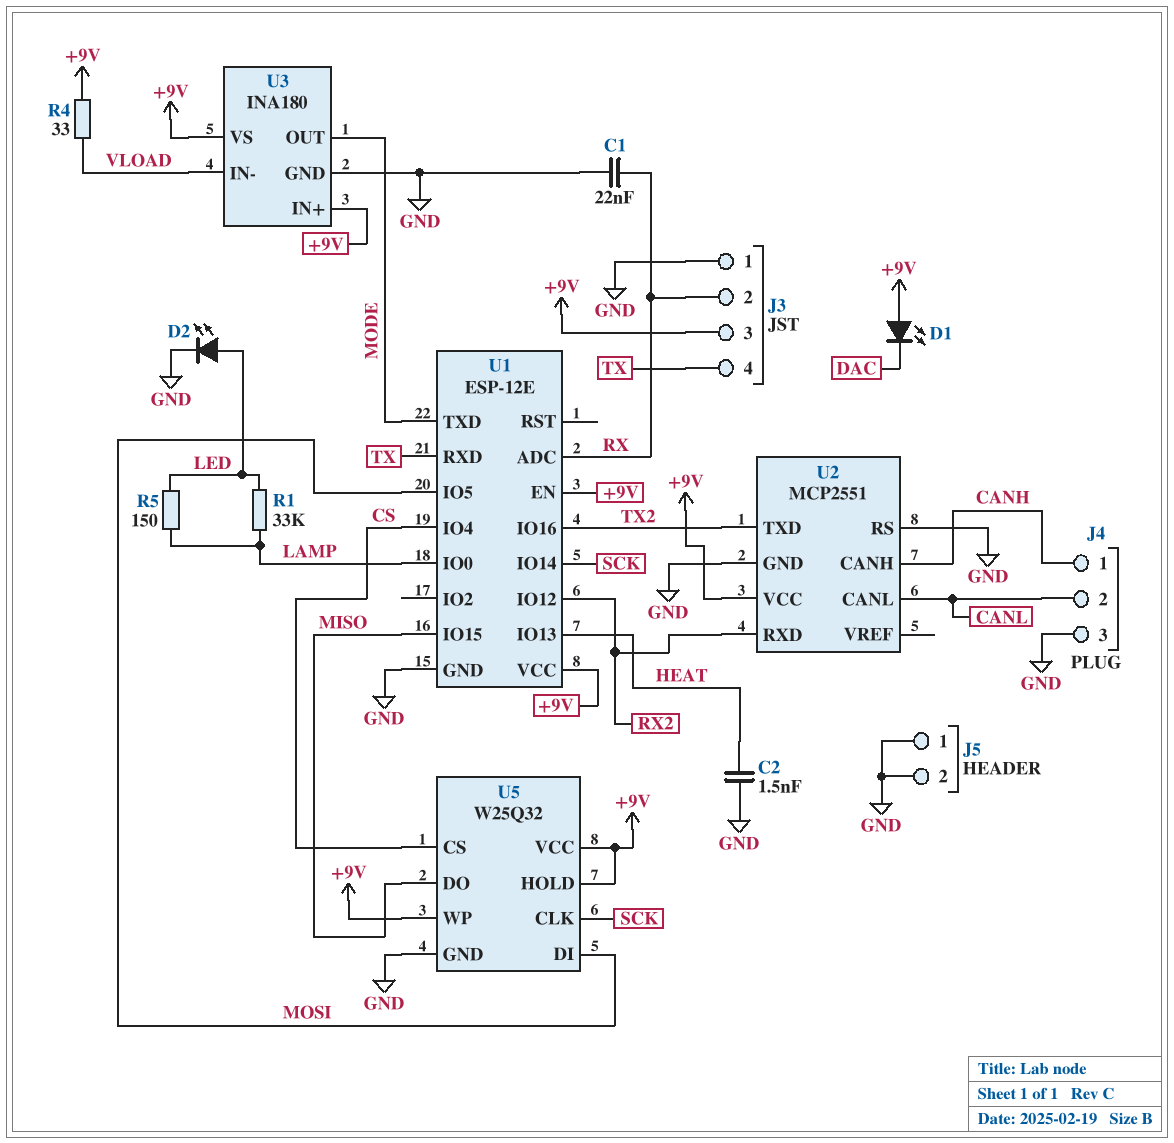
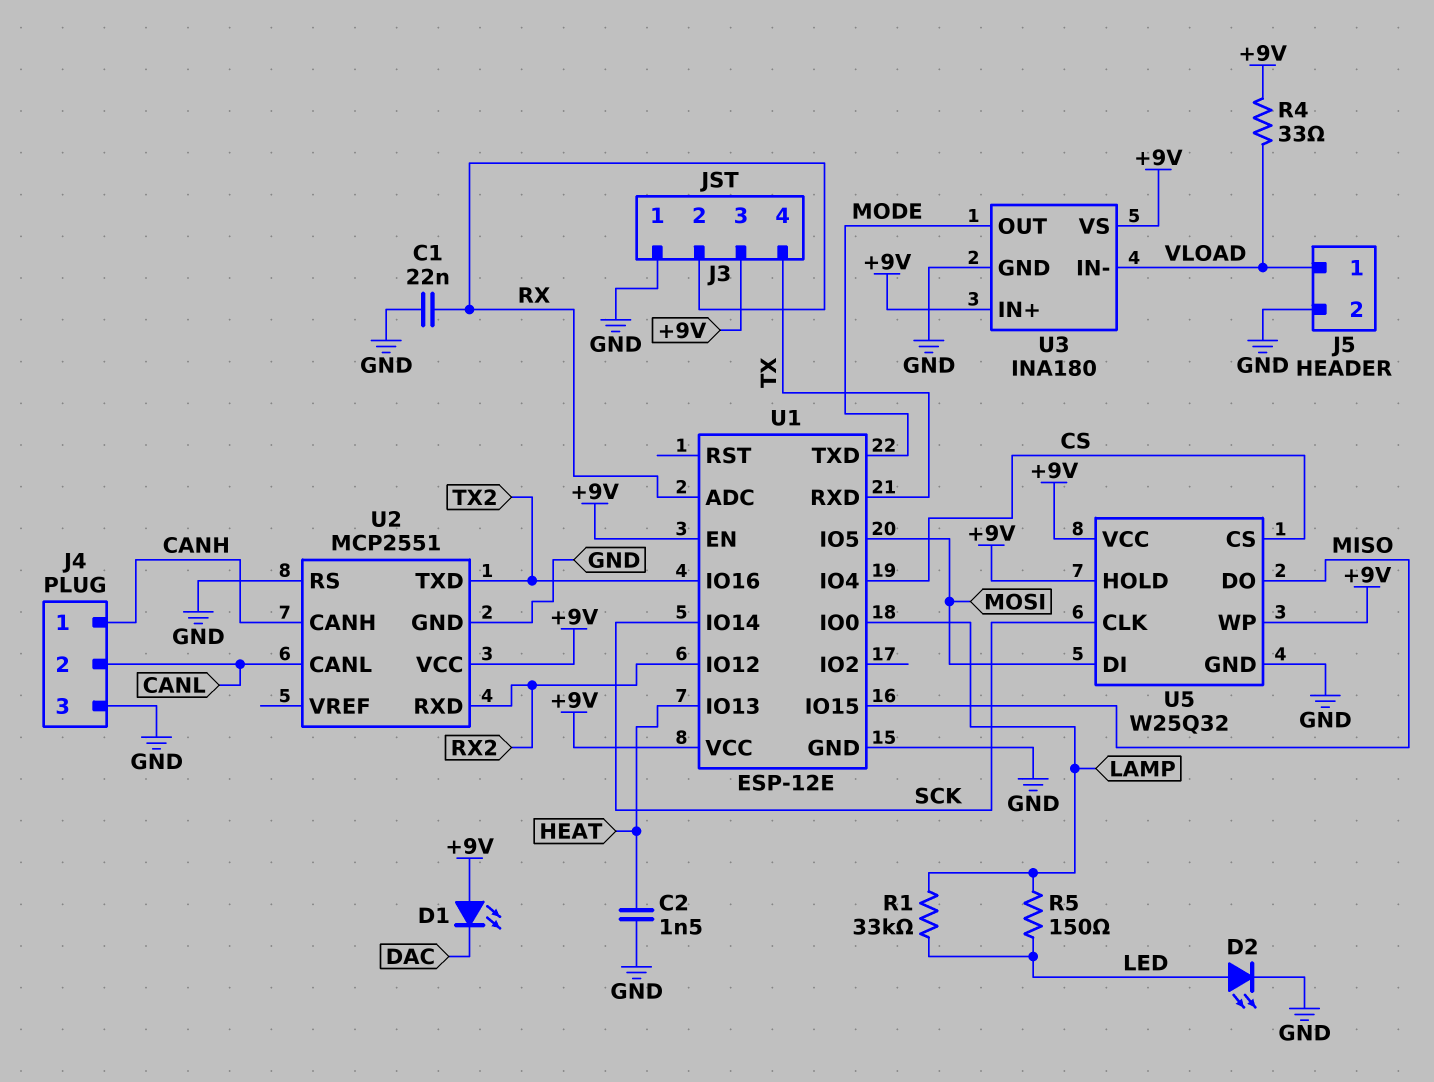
J5 pin 1: GND -> VLOAD

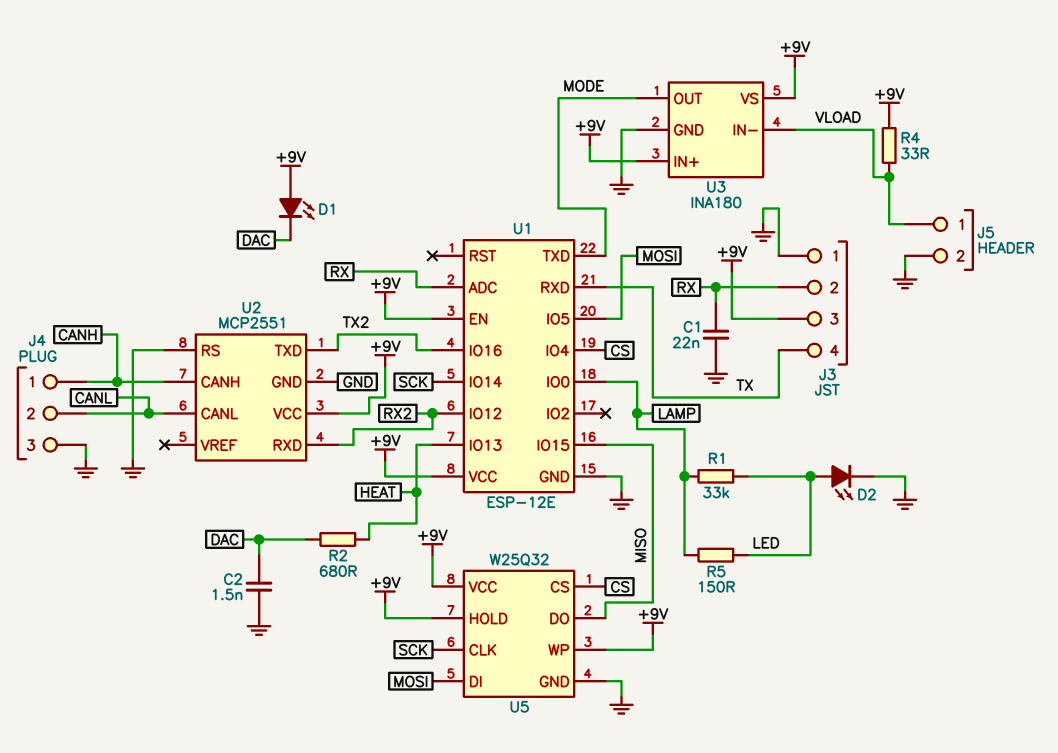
C2: 1.5nF (GND, HEAT) -> 1.5nF (DAC, GND)
R2: none -> 680 (DAC, HEAT)

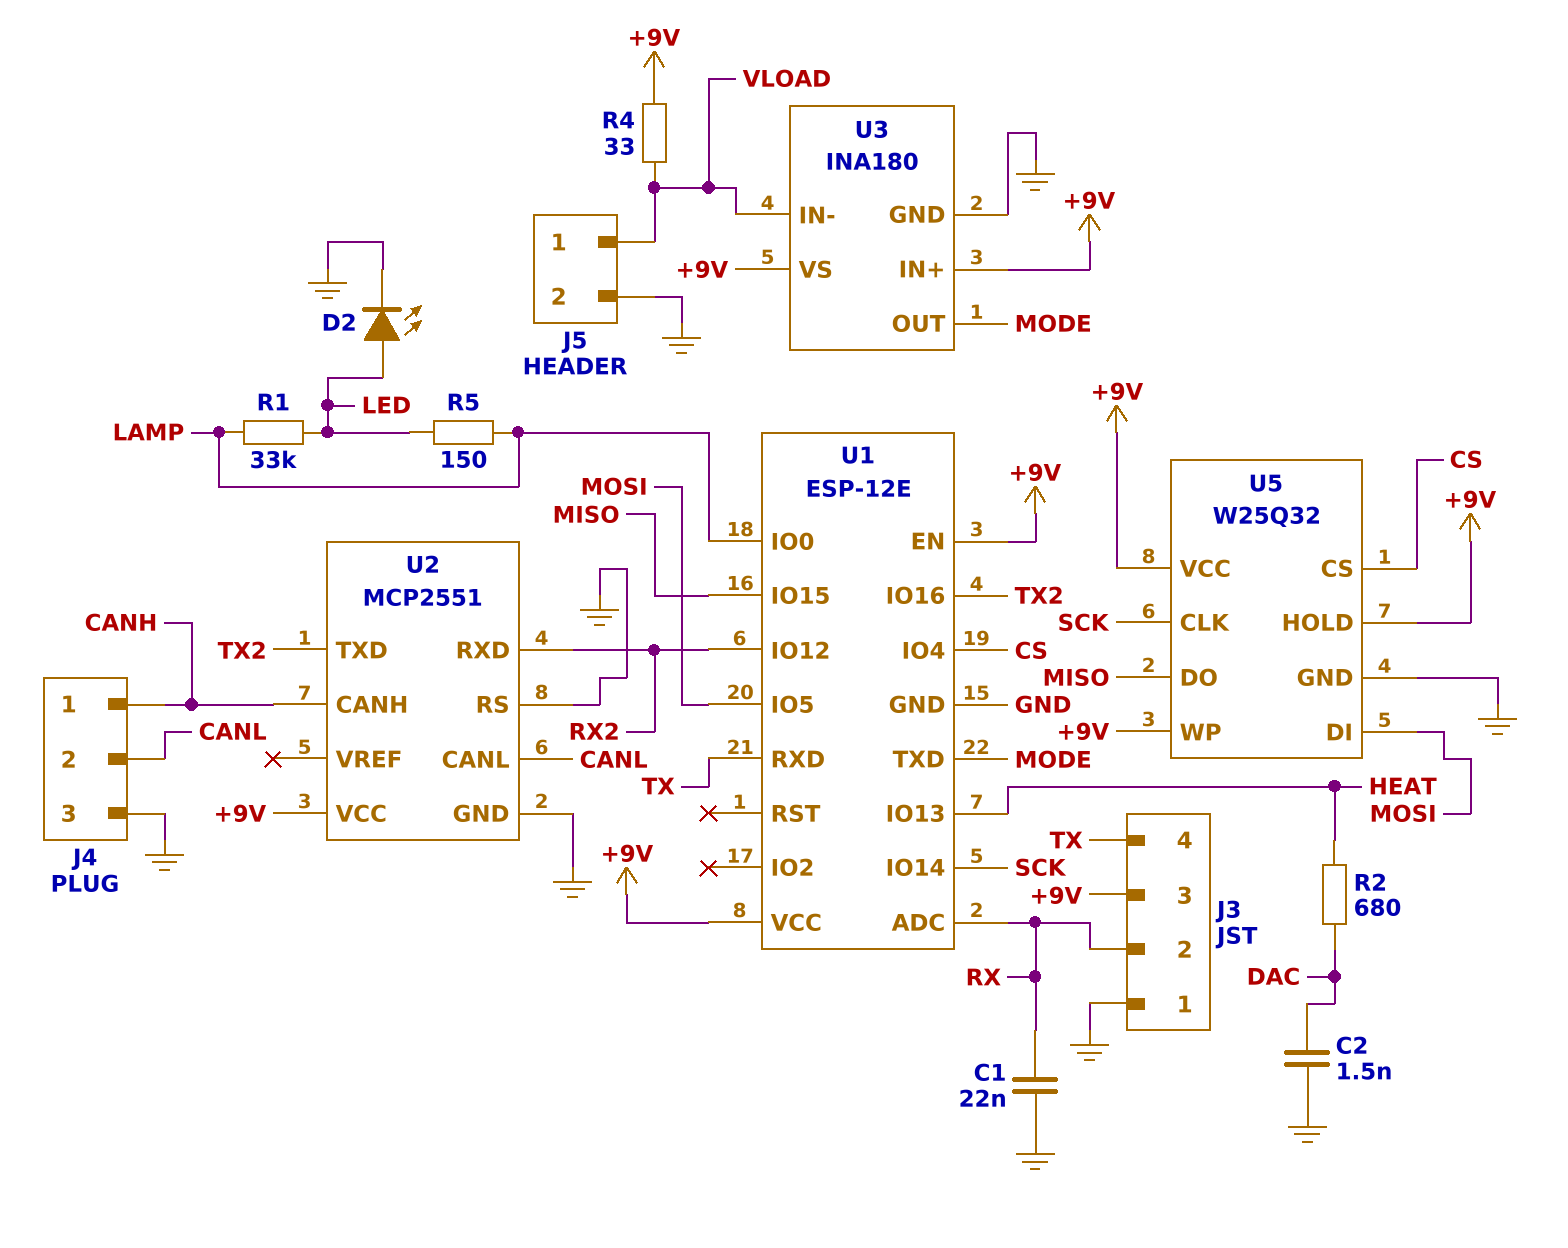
D1: LED (A +9V, K DAC) -> none

